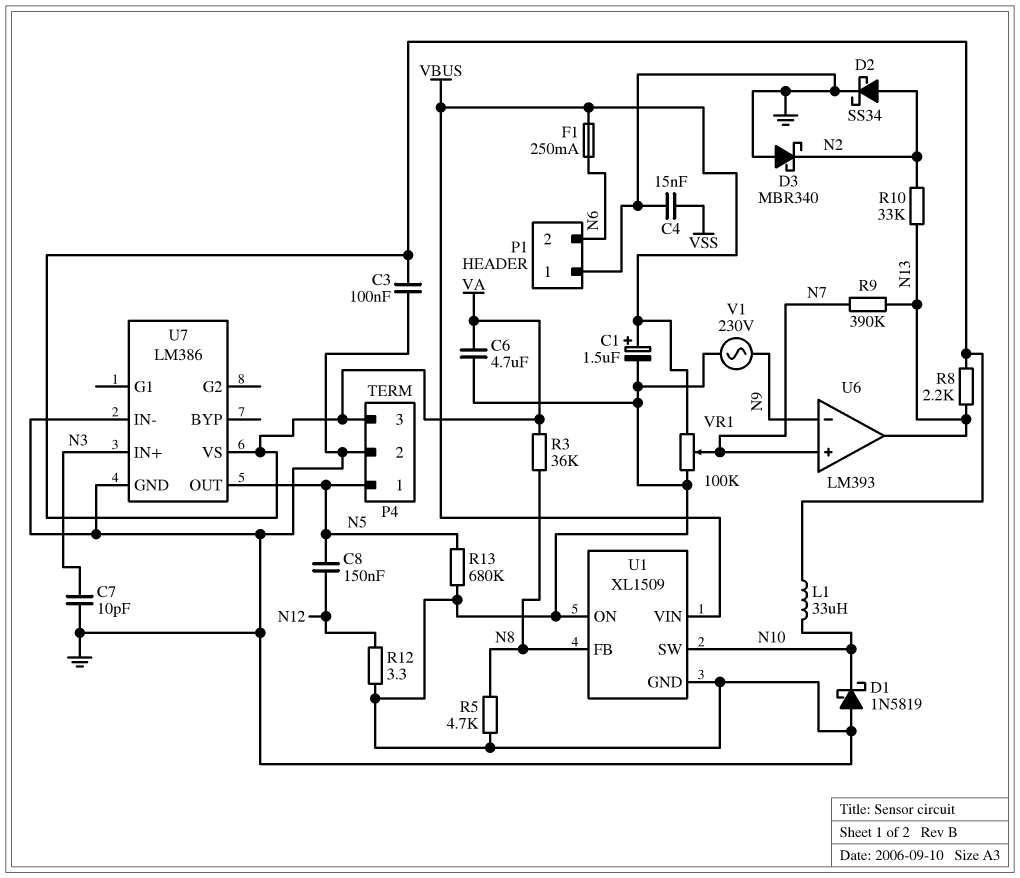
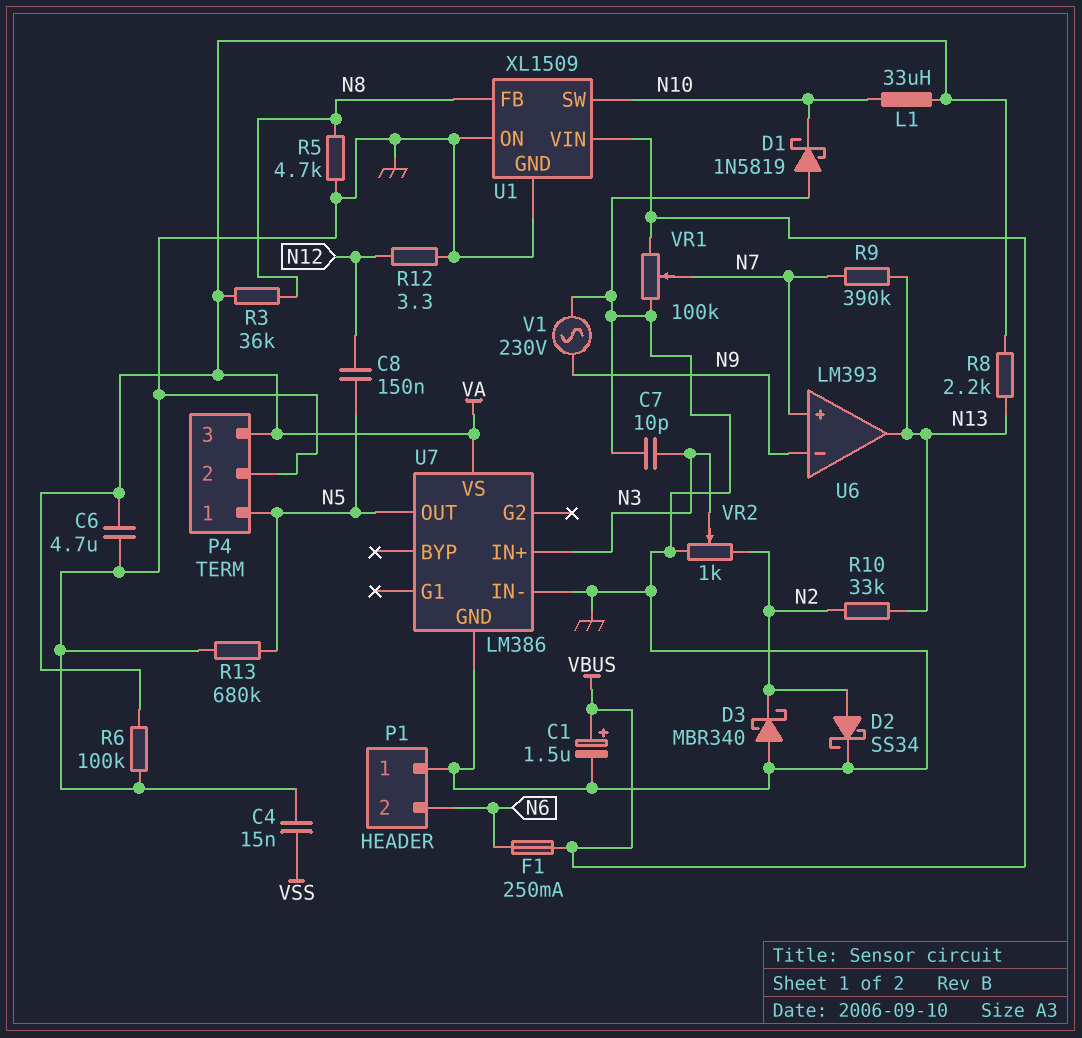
C3: 100nF (GND, VA) -> none
R6: none -> 100k (GND, VA)
VR2: none -> 1k (GND, N2, wiper N3)

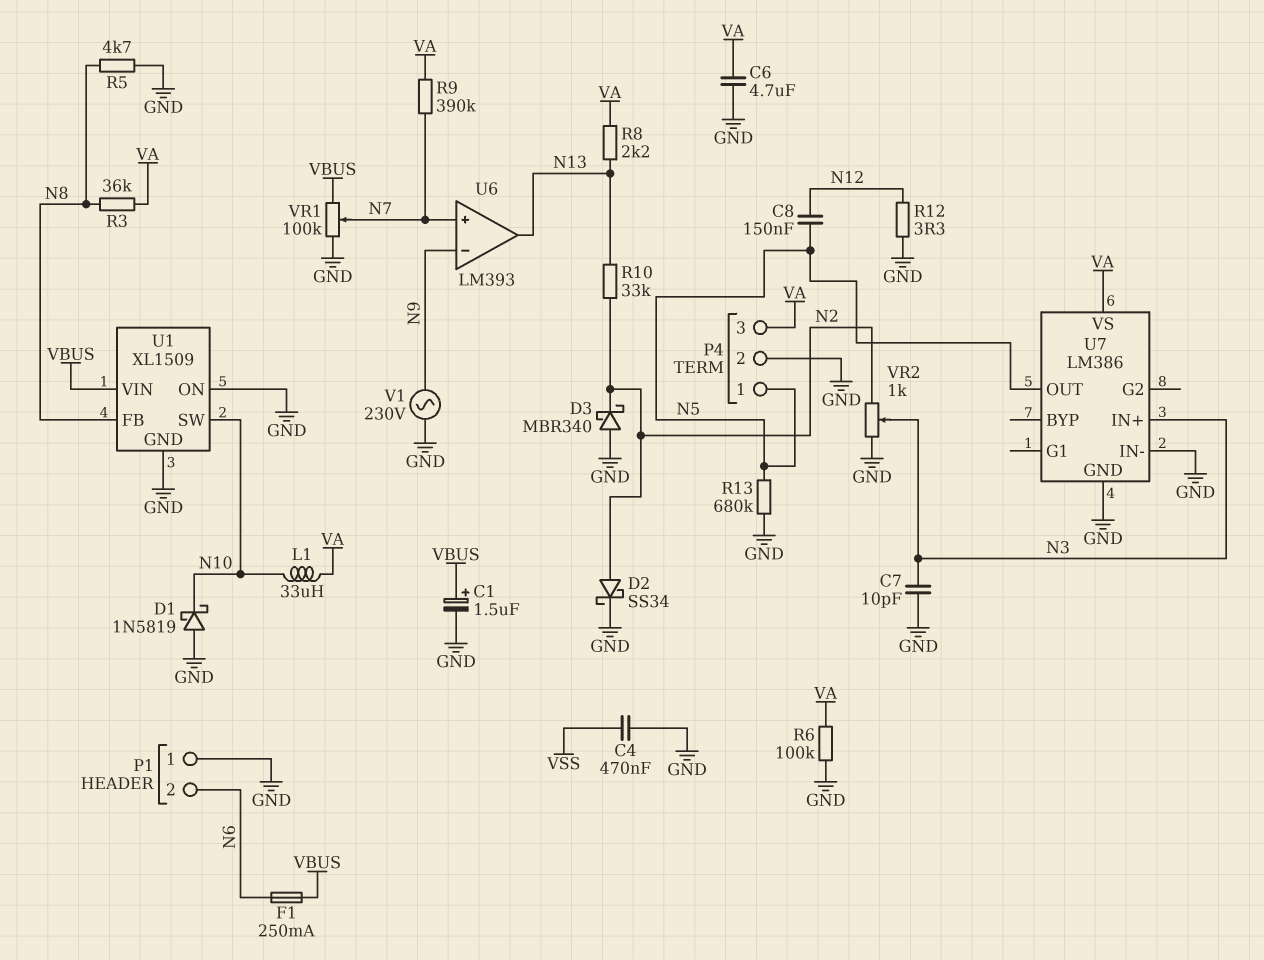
C4: 15nF (GND, VSS) -> 470nF (GND, VSS)
R9: 390k (N7, N13) -> 390k (N7, VA)

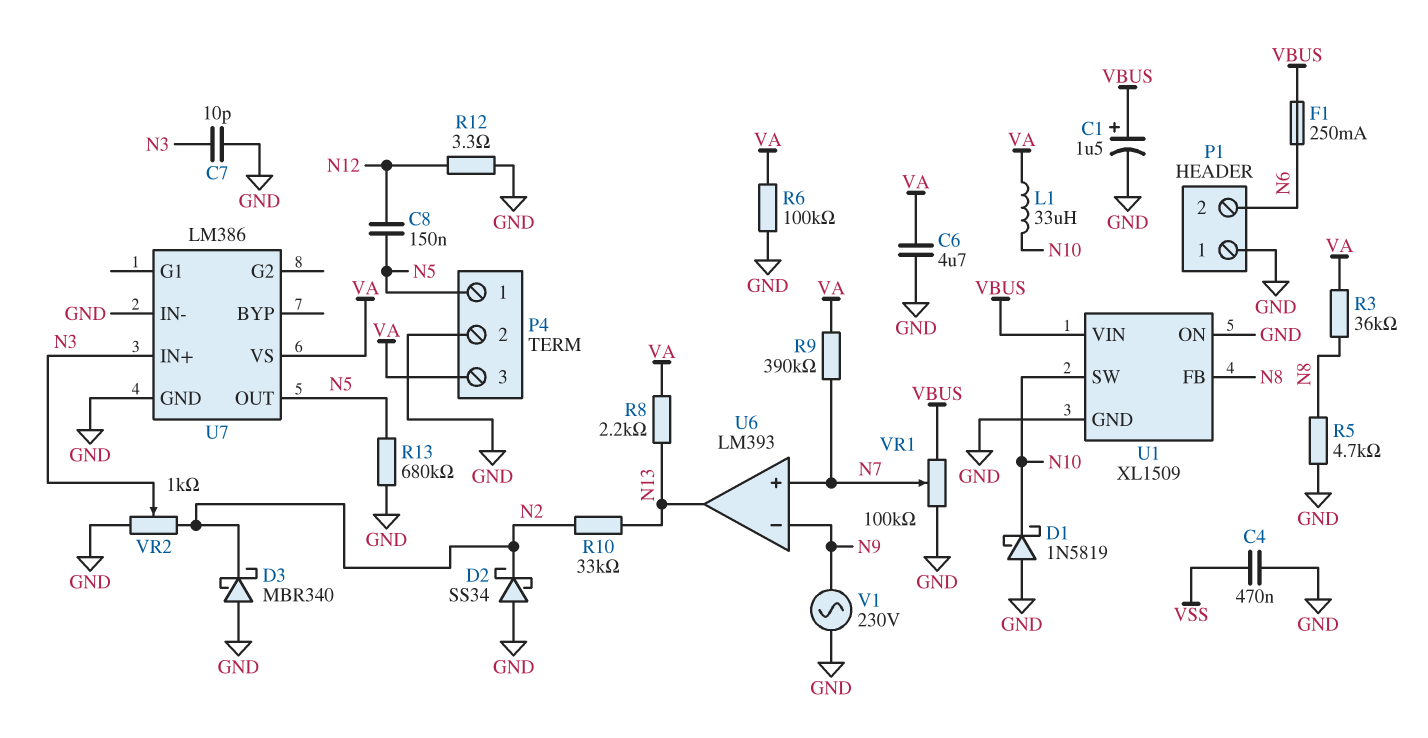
D2: schottky SS34 (A N2, K GND) -> schottky SS34 (A GND, K N2)

